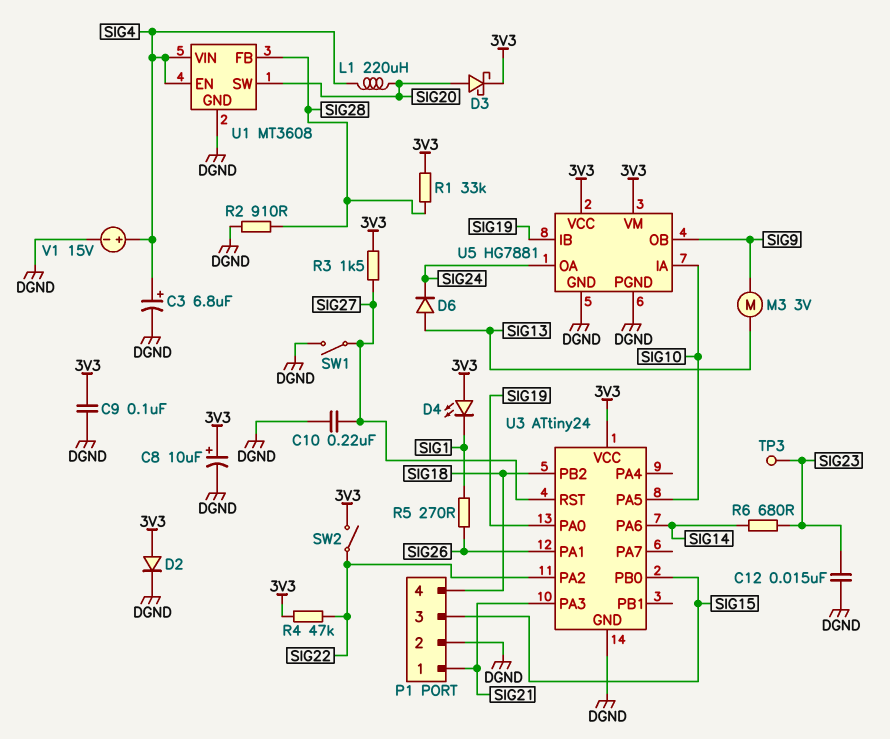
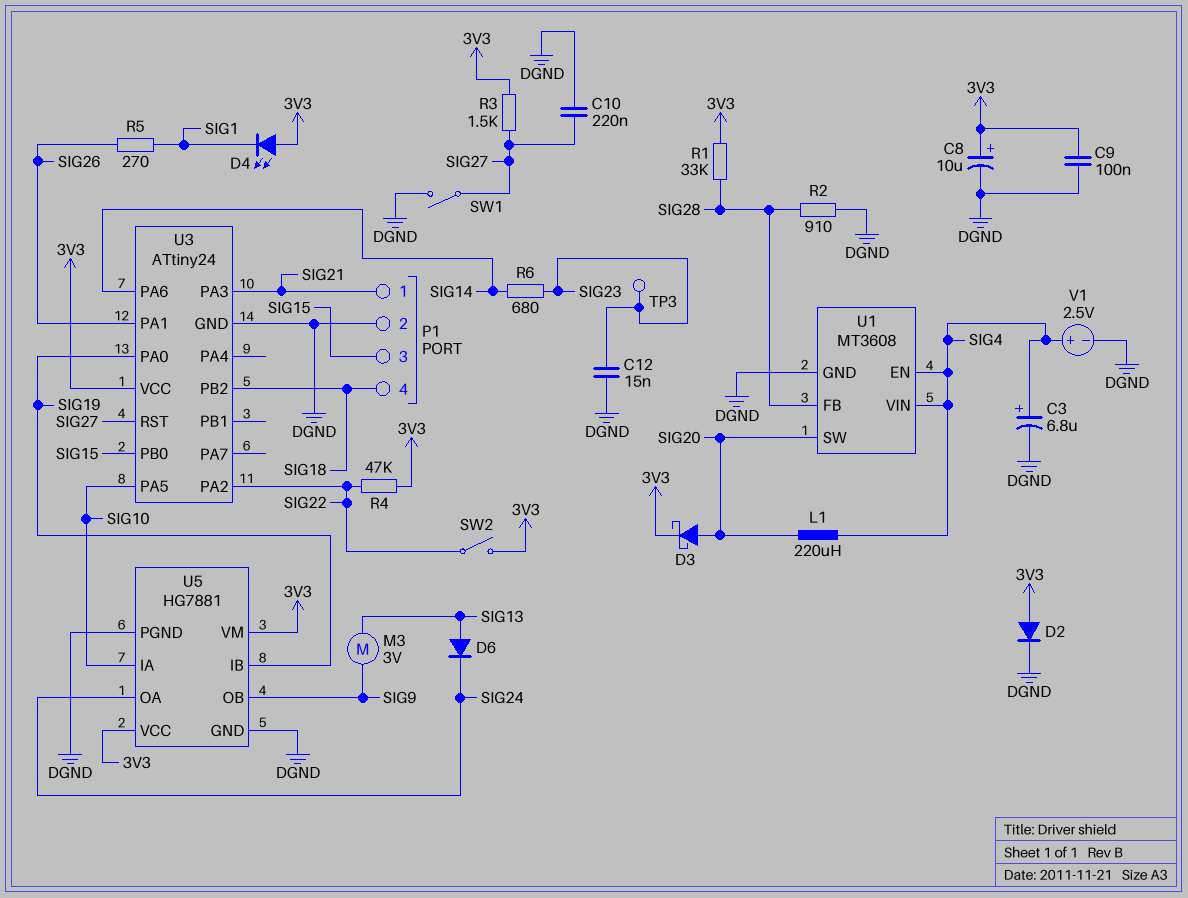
V1: 15V (plus SIG4, minus DGND) -> 2.5V (plus SIG4, minus DGND)

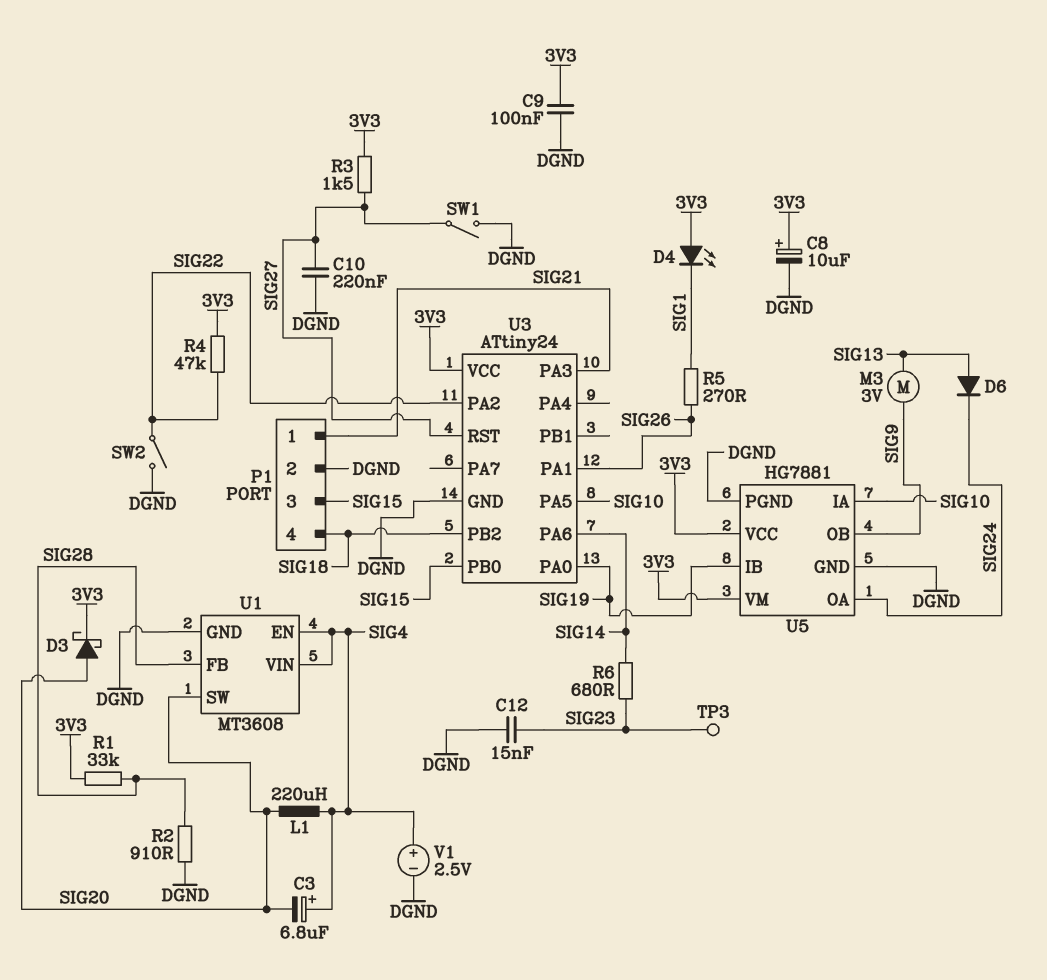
C3: 6.8uF (plus SIG4, minus DGND) -> 6.8uF (plus SIG4, minus SIG20)
D2: diode (A 3V3, K DGND) -> none
SW2: switch (3V3, SIG22) -> switch (DGND, SIG22)

